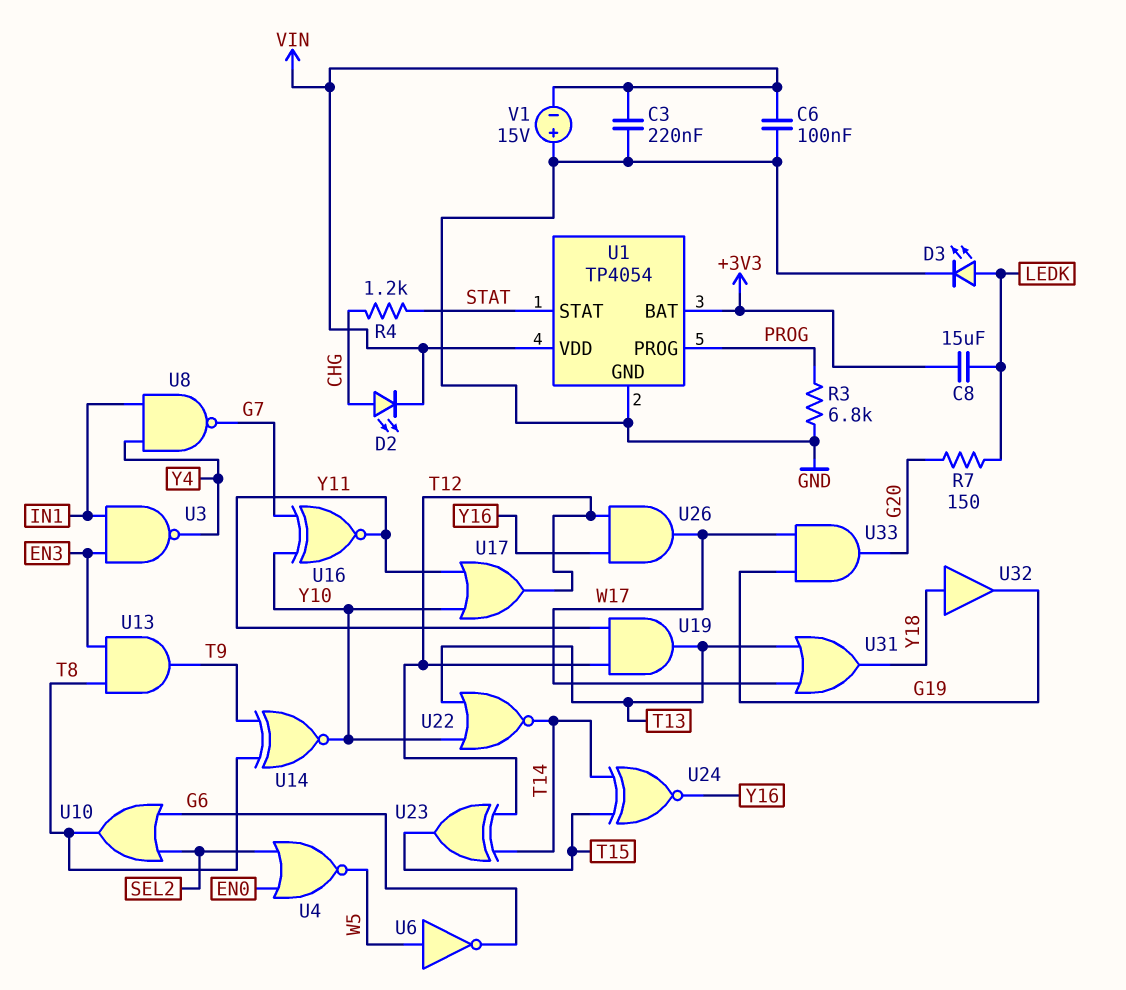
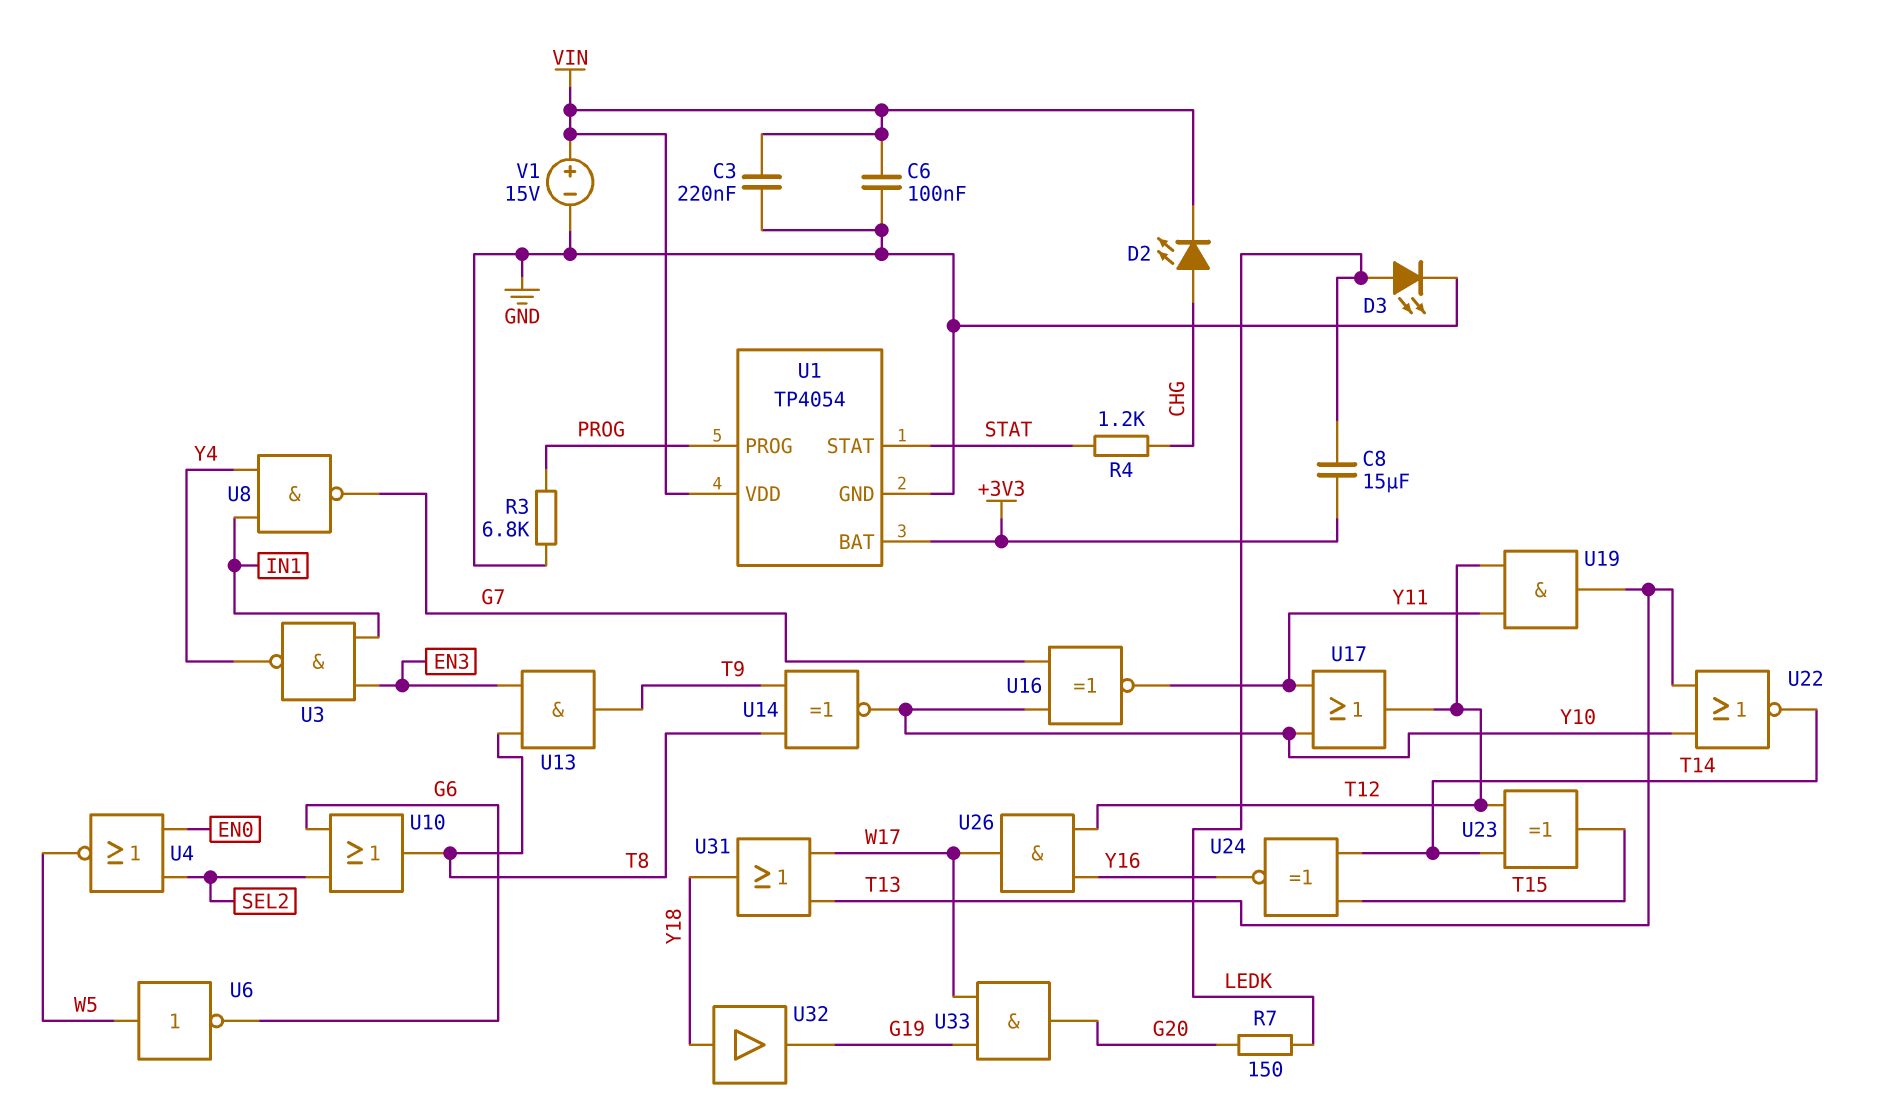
V1: 15V (plus GND, minus VIN) -> 15V (plus VIN, minus GND)

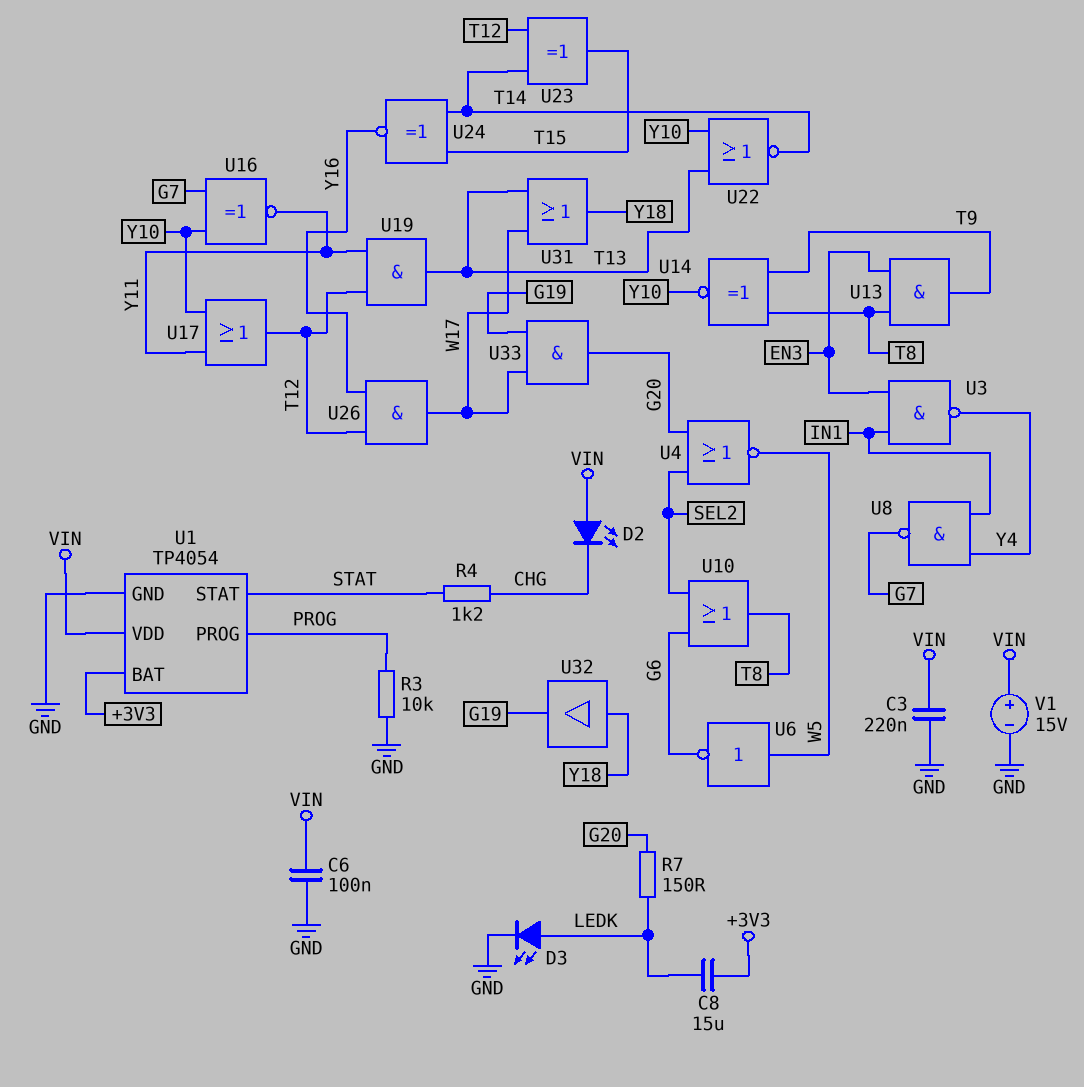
D2: LED (A CHG, K VIN) -> LED (A VIN, K CHG)
R3: 6.8k (GND, PROG) -> 10k (GND, PROG)
U4: NOR (in EN0, in SEL2, out W5) -> NOR (in G20, in SEL2, out W5)

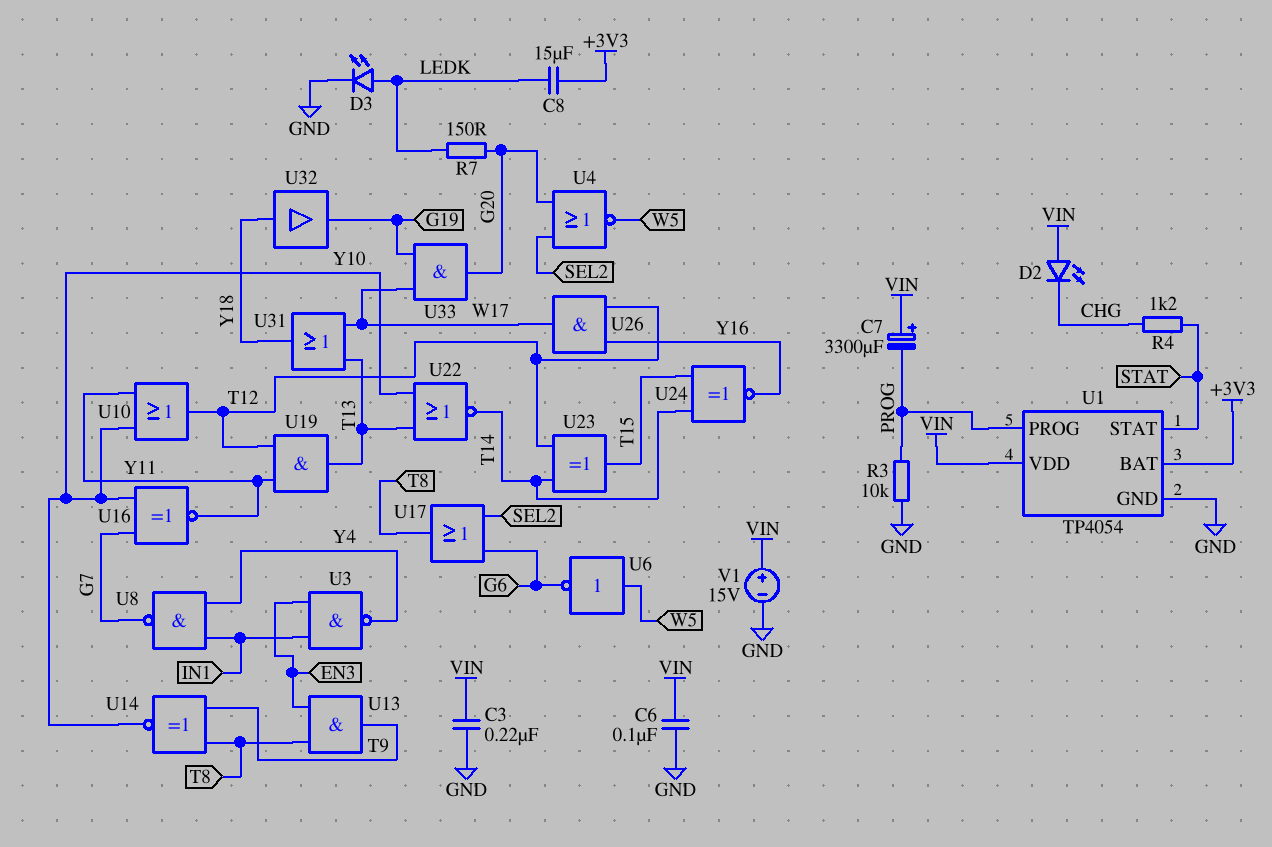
C7: none -> 3300uF (plus VIN, minus PROG)
U10: OR (in G6, in SEL2, out T8) -> OR (in Y10, in Y11, out T12)
U17: OR (in Y10, in Y11, out T12) -> OR (in G6, in SEL2, out T8)

